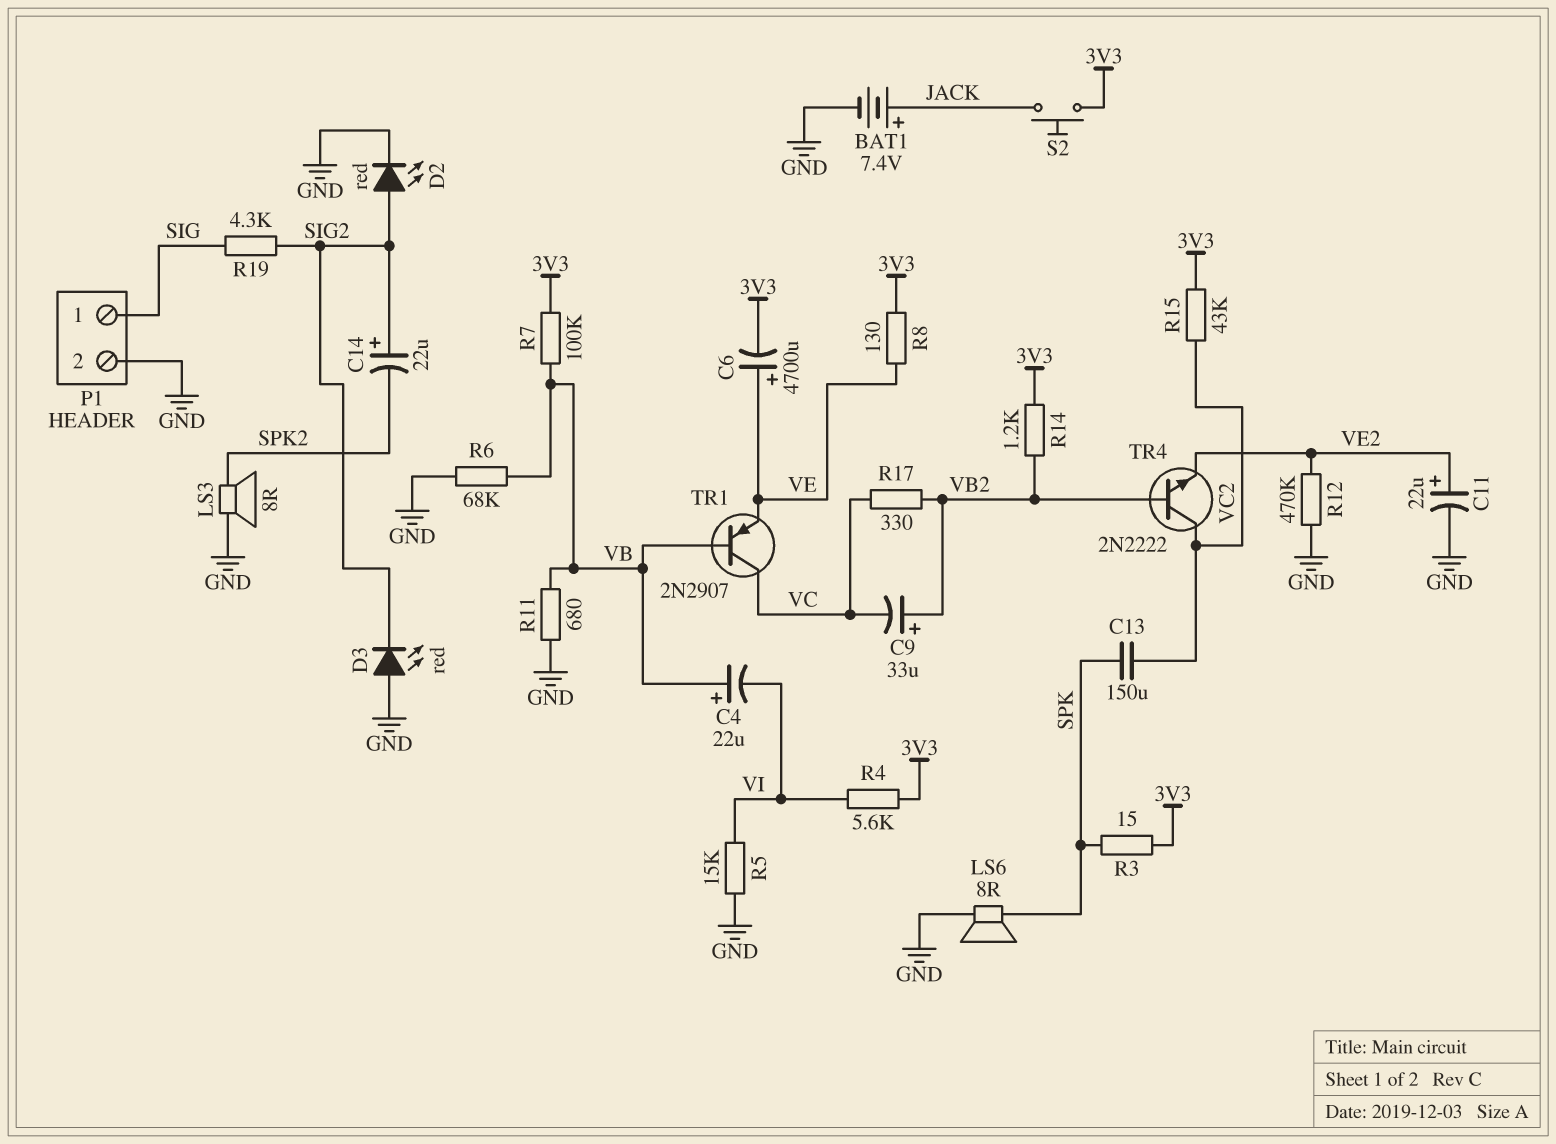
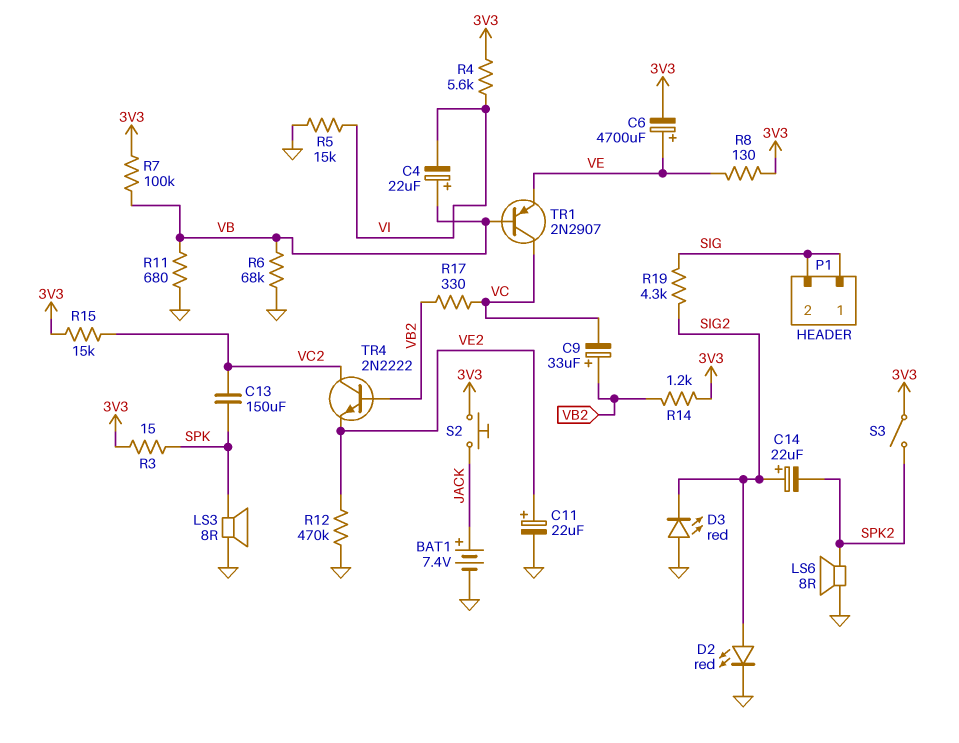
LS3: speaker 8R (GND, SPK2) -> speaker 8R (GND, SPK)
LS6: speaker 8R (GND, SPK) -> speaker 8R (GND, SPK2)
P1 pin 2: GND -> SIG
R15: 43k (3V3, VC2) -> 15k (3V3, VC2)
S3: none -> switch (3V3, SPK2)

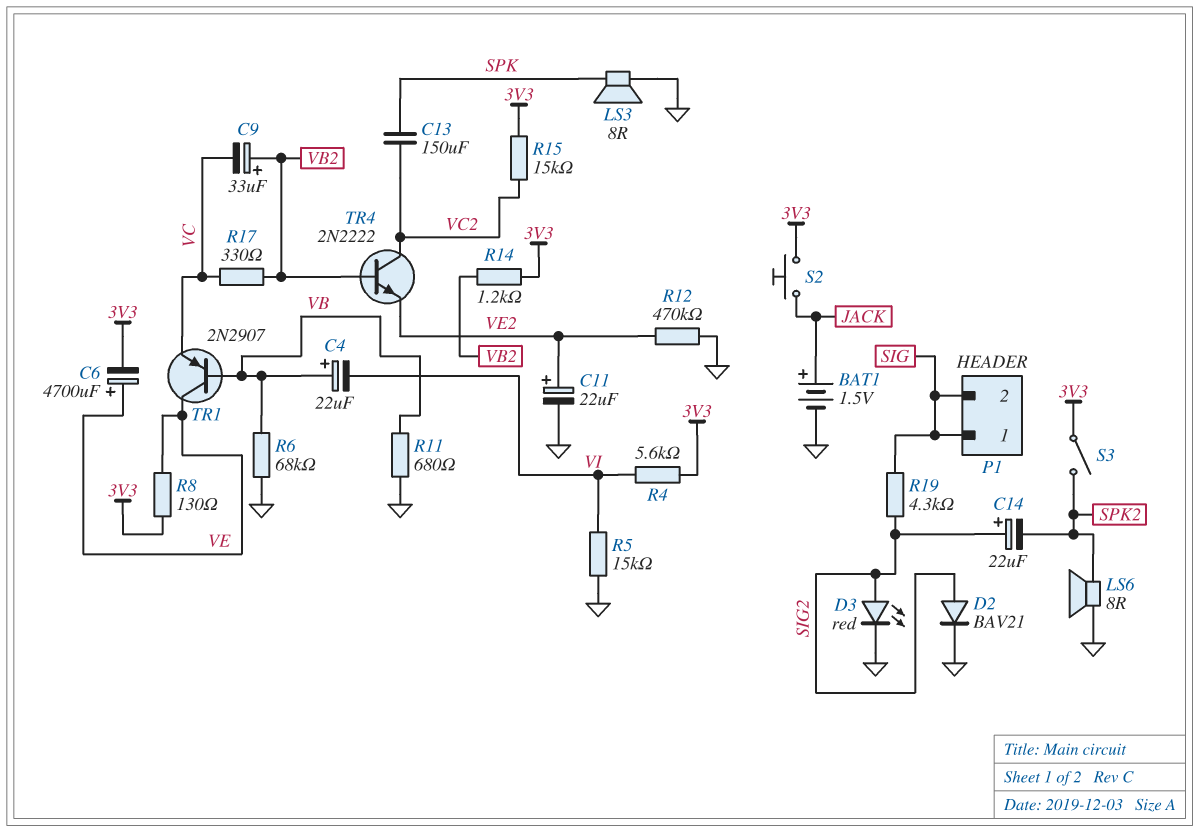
BAT1: 7.4V (plus JACK, minus GND) -> 1.5V (plus JACK, minus GND)
D2: LED red (A SIG2, K GND) -> diode BAV21 (A SIG2, K GND)
D3: LED red (A GND, K SIG2) -> LED red (A SIG2, K GND)
R3: 15 (3V3, SPK) -> none
R7: 100k (3V3, VB) -> none
TR1: PNP 2N2907 (B VB, C VC, E VE) -> PNP 2N2907 (B VB, C VE, E VC)

